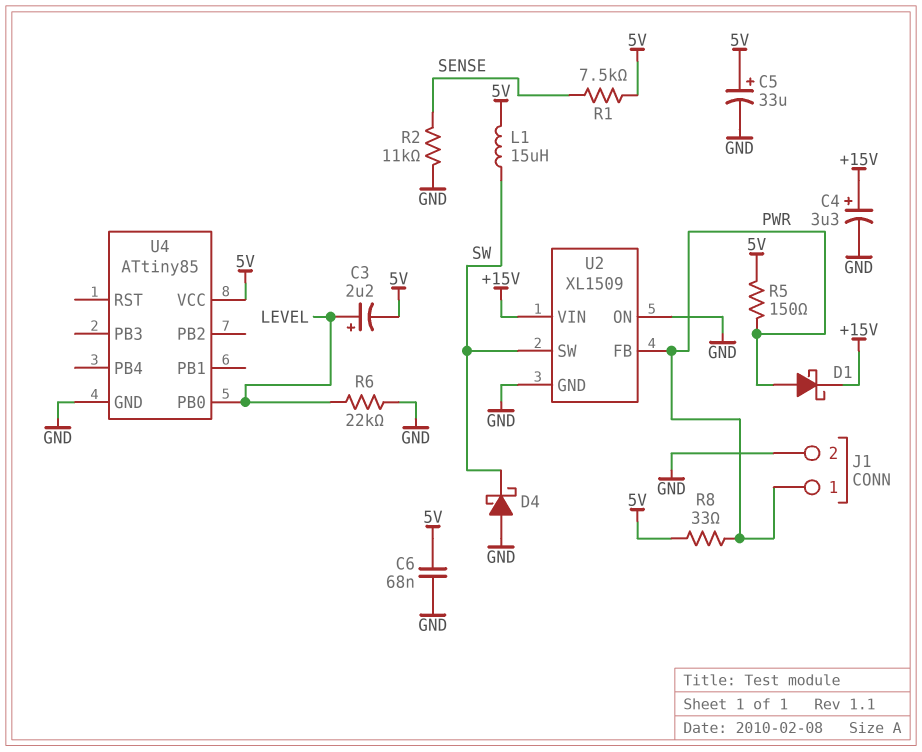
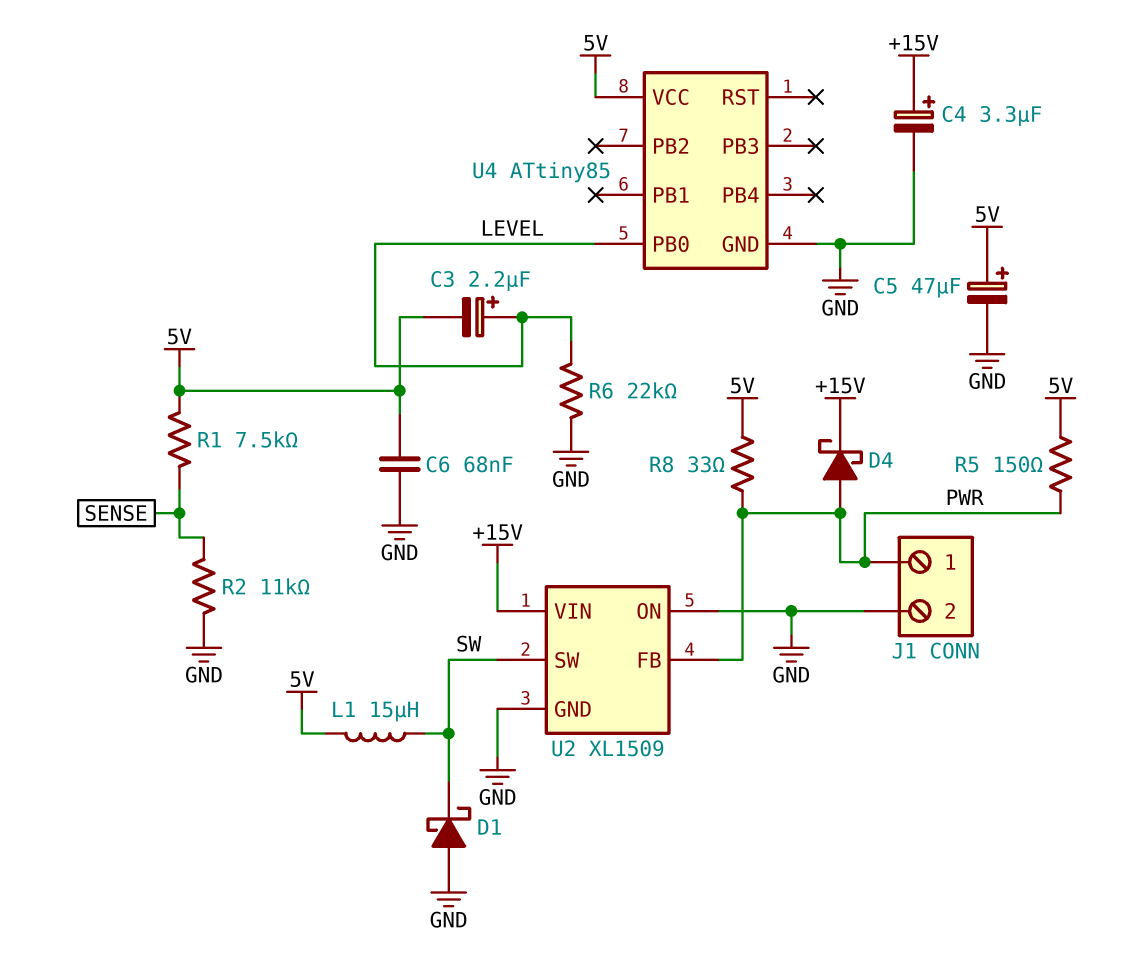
C5: 33uF (plus 5V, minus GND) -> 47uF (plus 5V, minus GND)
D1: schottky (A PWR, K +15V) -> schottky (A GND, K SW)
D4: schottky (A GND, K SW) -> schottky (A PWR, K +15V)

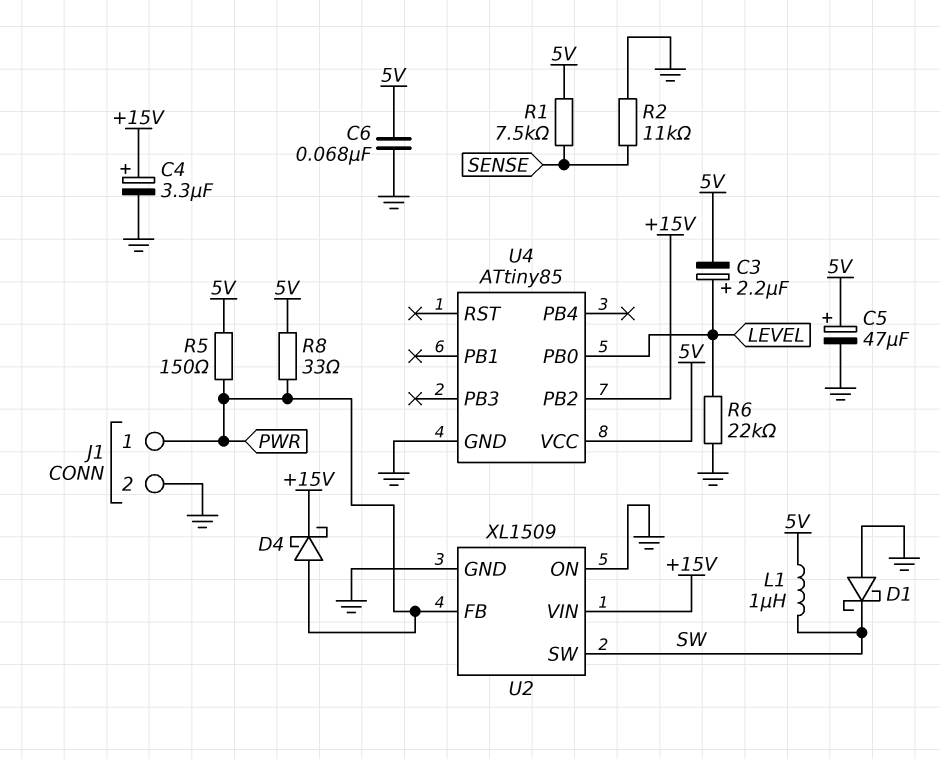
L1: 15uH (5V, SW) -> 1uH (5V, SW)
U4 pin PB2: none -> +15V

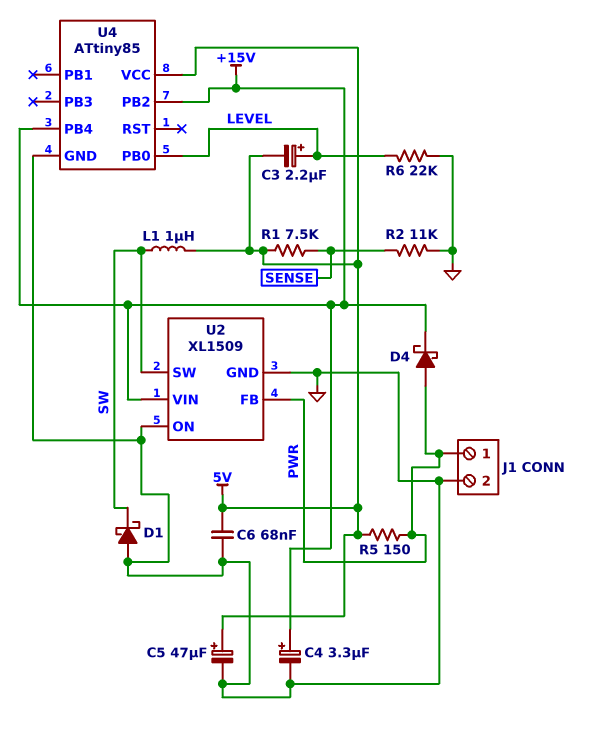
R8: 33 (5V, PWR) -> none
U4 pin PB4: none -> +15V

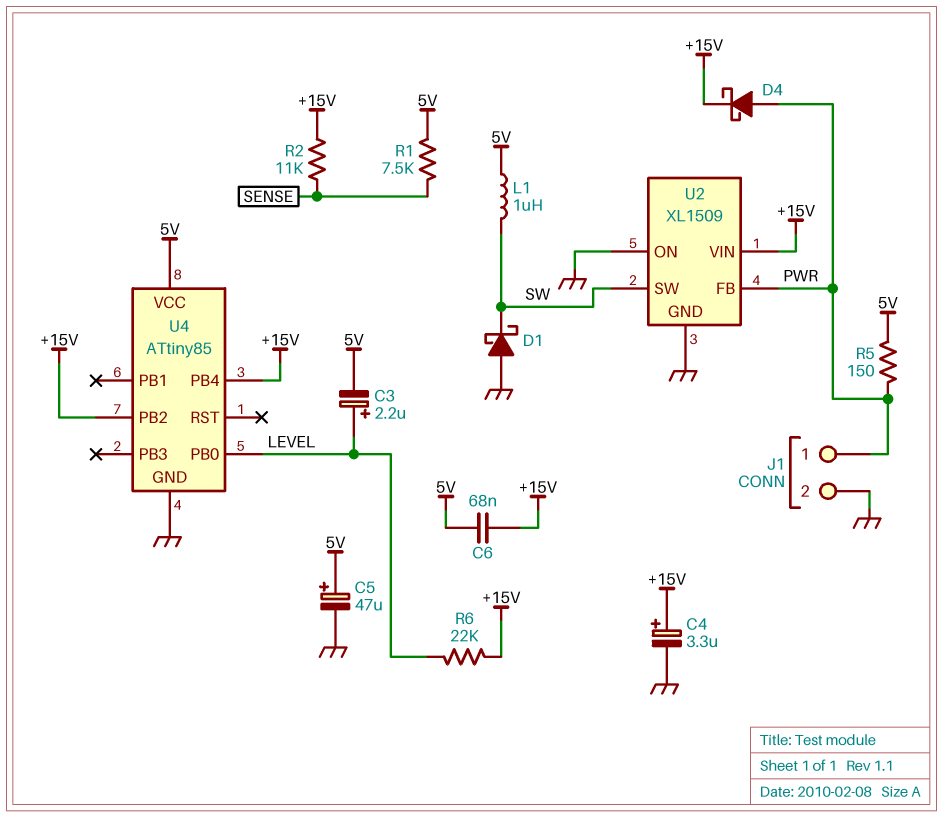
C6: 68nF (5V, GND) -> 68nF (+15V, 5V)
R2: 11k (GND, SENSE) -> 11k (+15V, SENSE)
R6: 22k (GND, LEVEL) -> 22k (+15V, LEVEL)

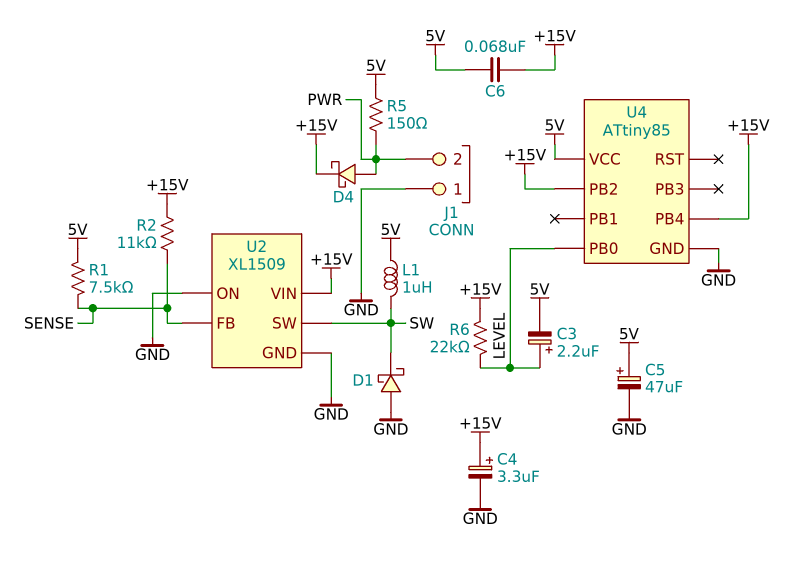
J1 pin 1: PWR -> GND
J1 pin 2: GND -> PWR
U2 pin FB: PWR -> SENSE

